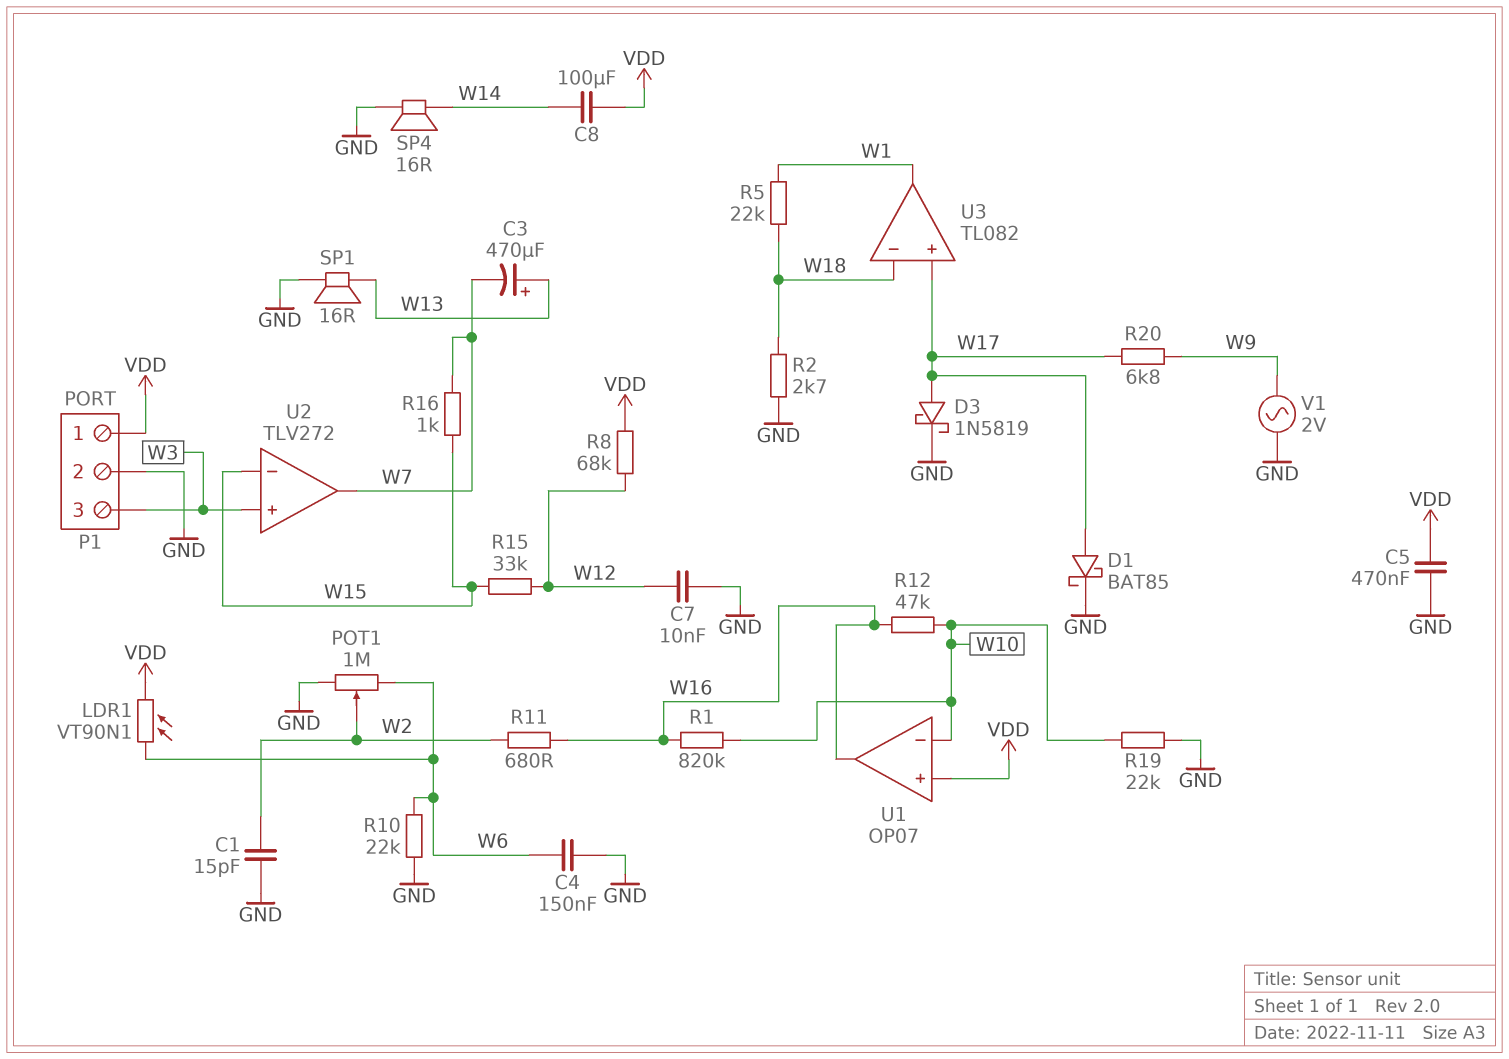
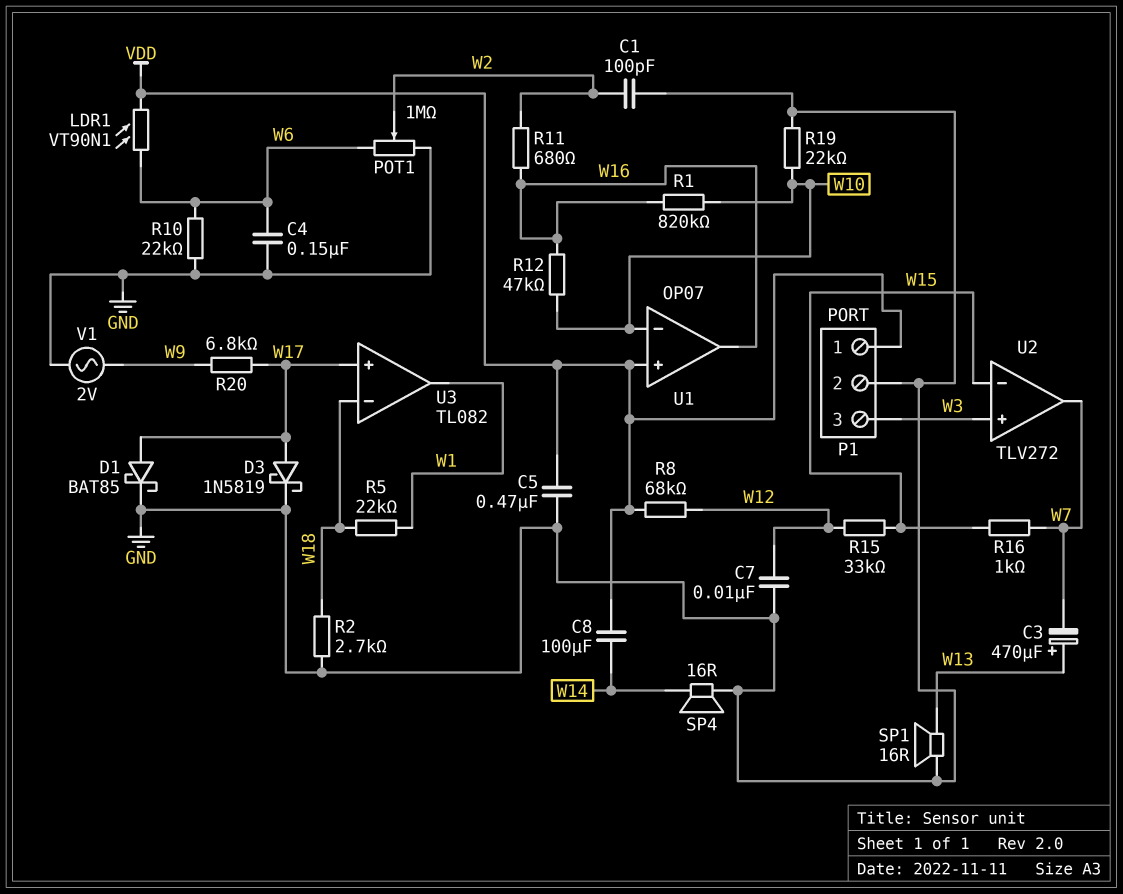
C1: 15pF (GND, W2) -> 100pF (GND, W2)

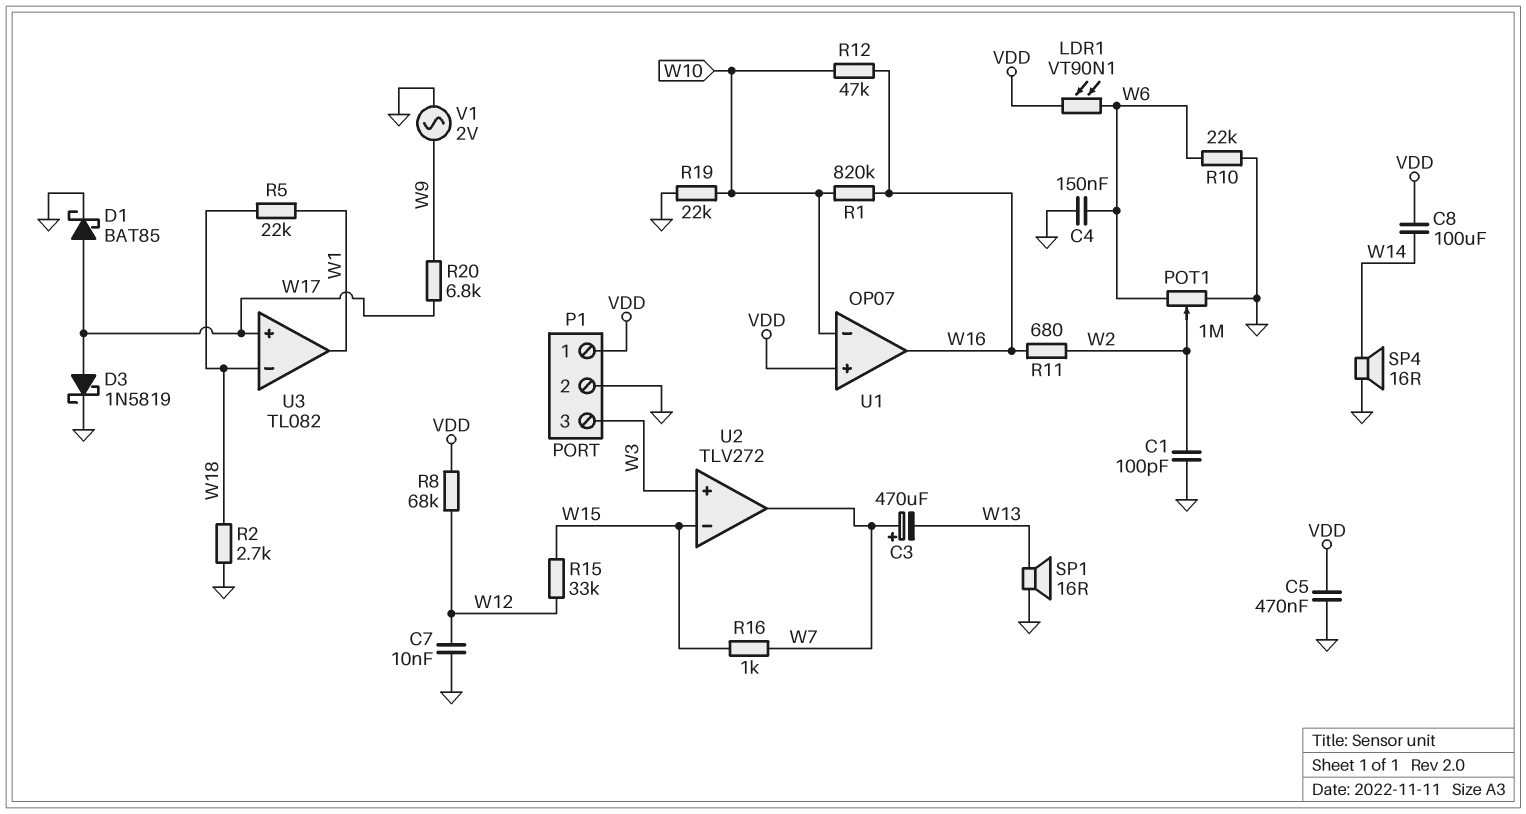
C3: 470uF (plus W13, minus W7) -> 470uF (plus W7, minus W13)

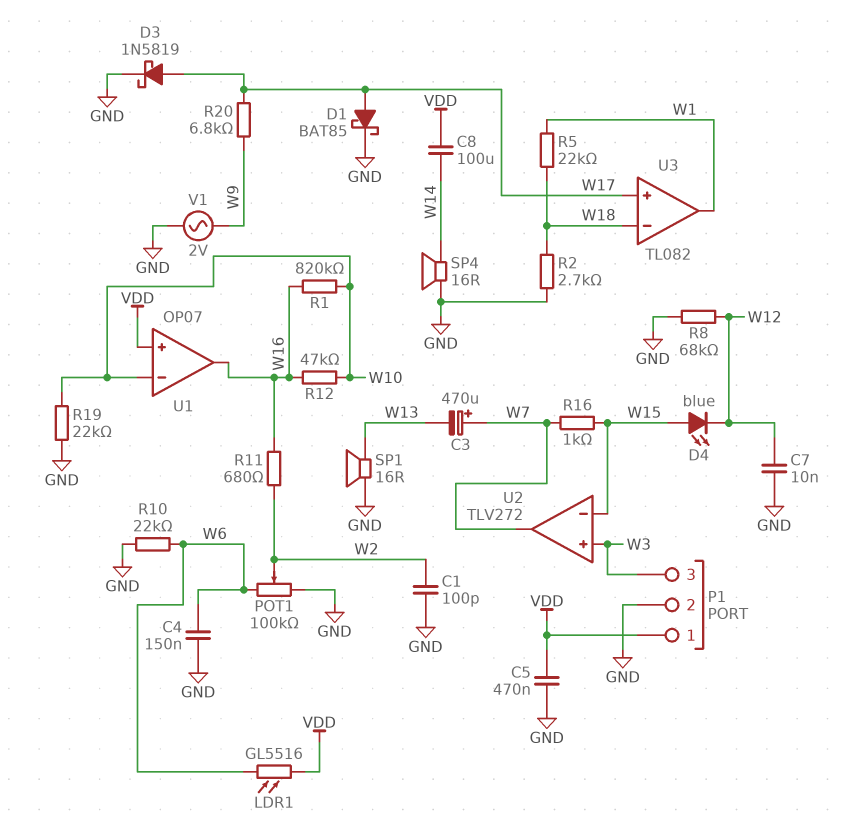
D4: none -> LED blue (A W15, K W12)
LDR1: VT90N1 (VDD, W6) -> GL5516 (VDD, W6)
POT1: 1M (GND, W6, wiper W2) -> 100k (GND, W6, wiper W2)
R8: 68k (VDD, W12) -> 68k (GND, W12)
R15: 33k (W12, W15) -> none

